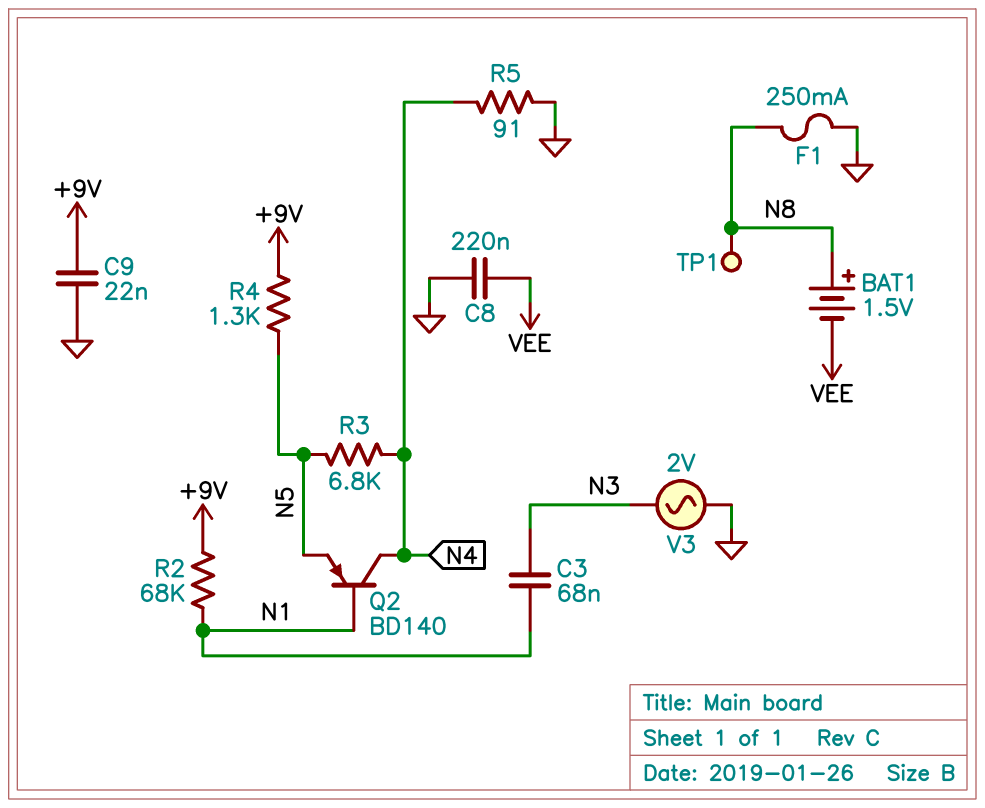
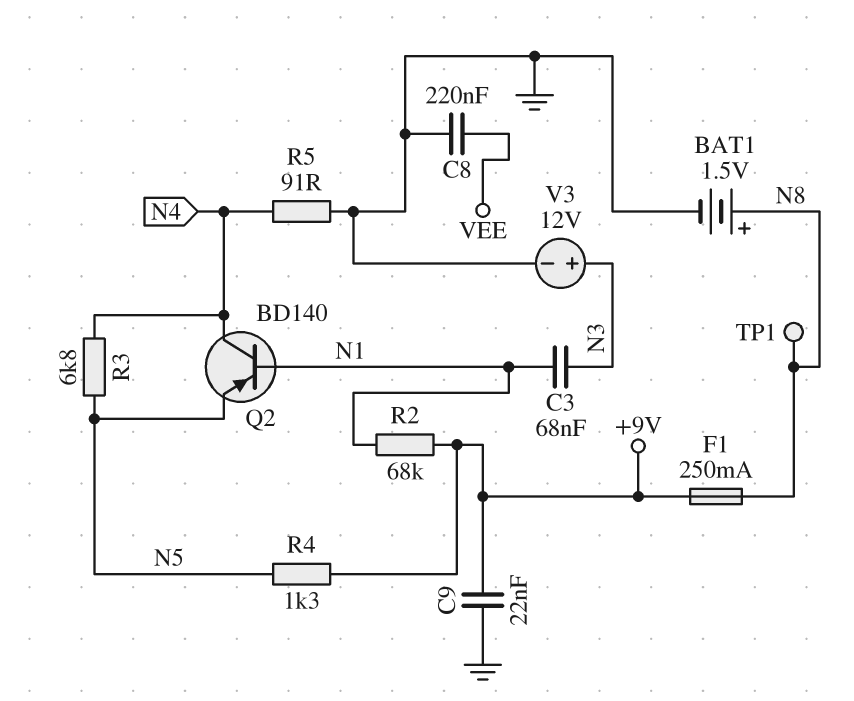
BAT1: 1.5V (plus N8, minus VEE) -> 1.5V (plus N8, minus GND)
F1: 250mA (GND, N8) -> 250mA (+9V, N8)
V3: AC 2V (GND, N3) -> 12V (plus N3, minus GND)

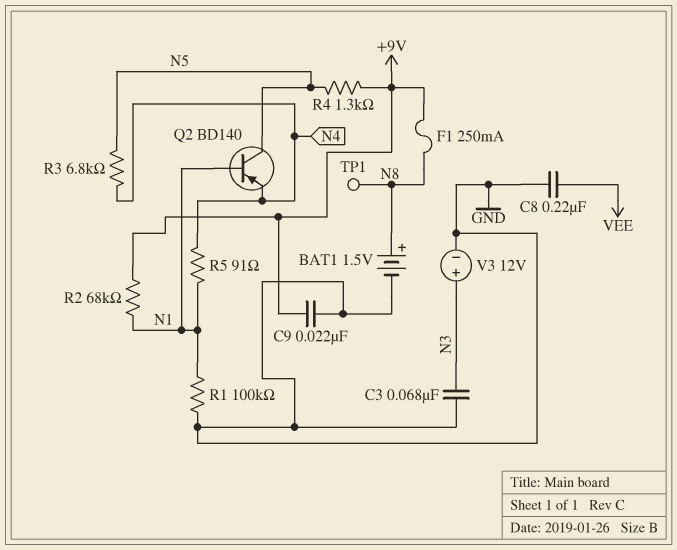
C3: 68nF (N1, N3) -> 68nF (GND, N3)
Q2: PNP BD140 (B N1, C N4, E N5) -> PNP BD140 (B N1, C N5, E N4)
R1: none -> 100k (GND, N1)
R5: 91 (GND, N4) -> 91 (N1, N4)

